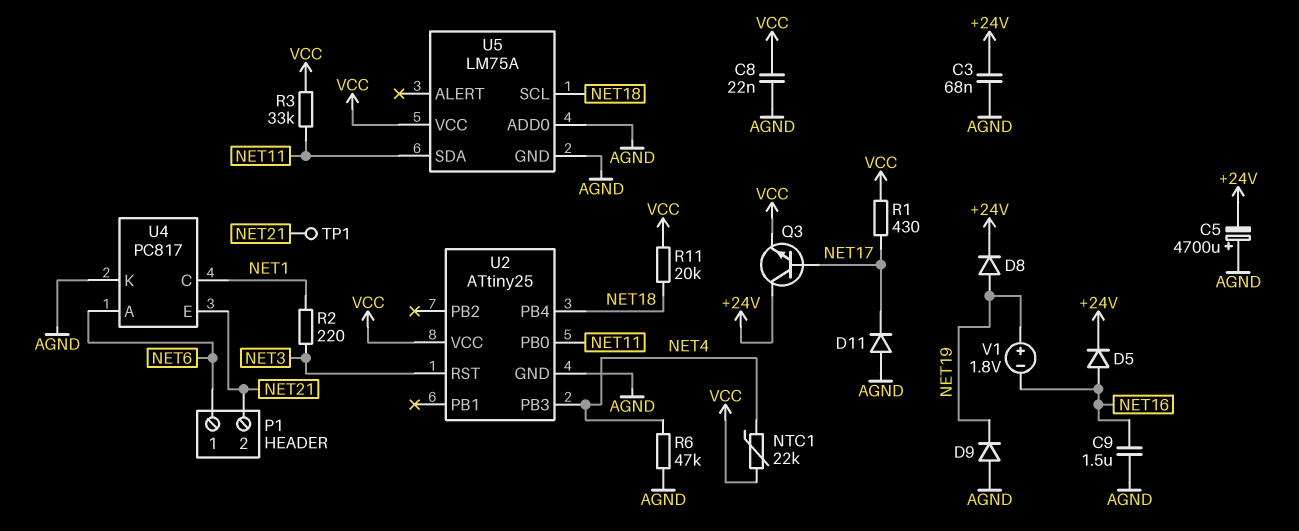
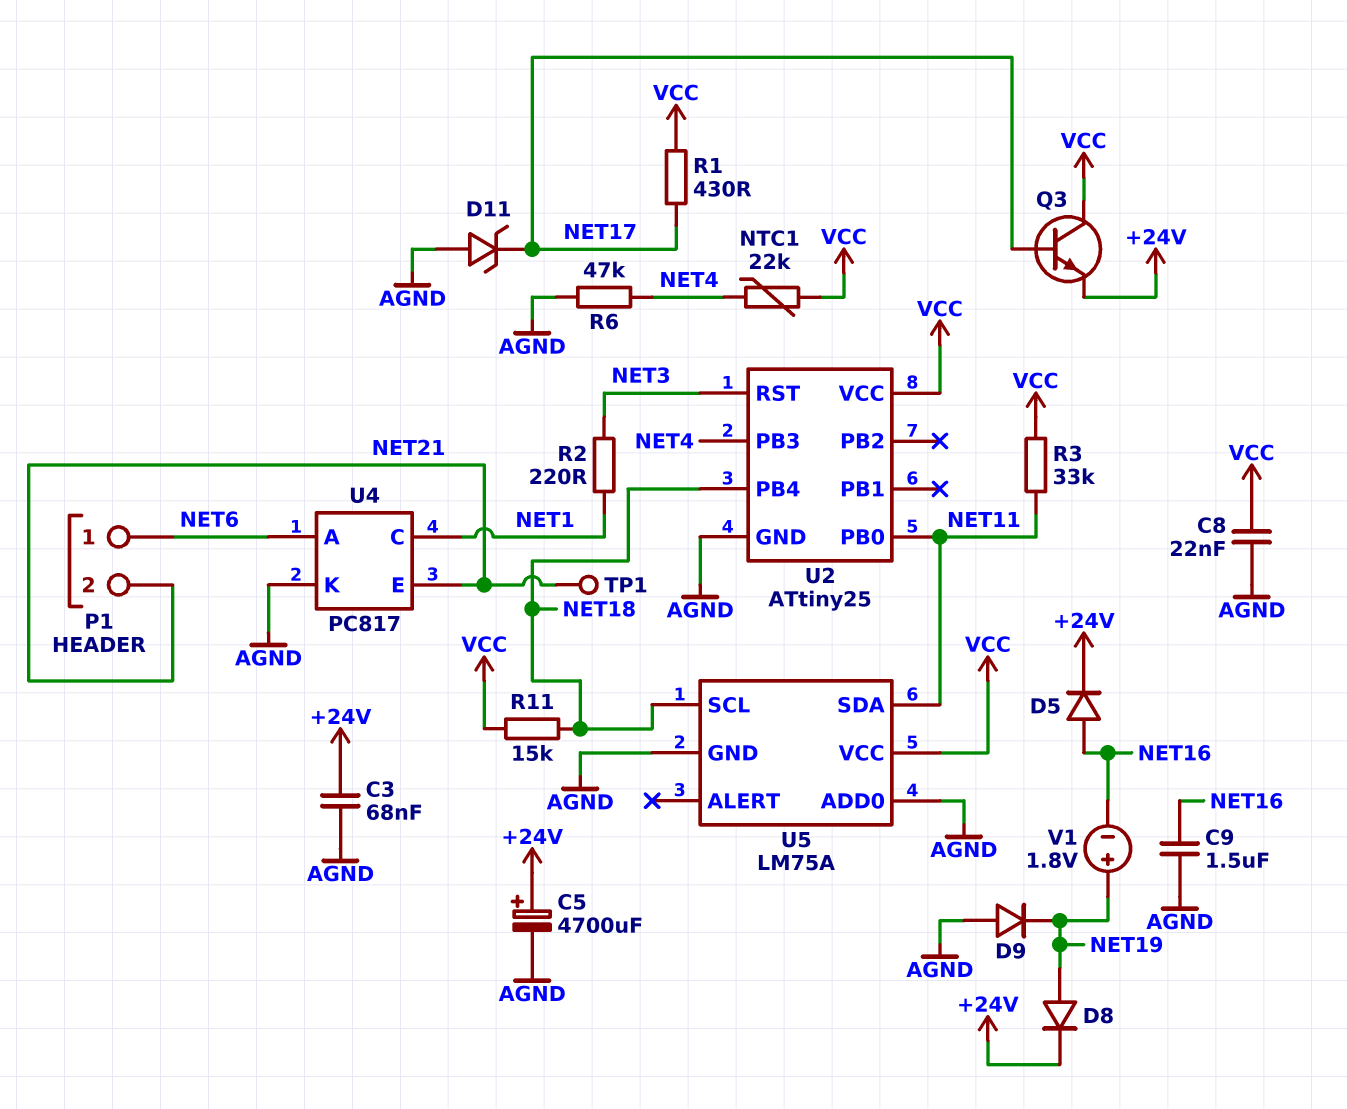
C5: 4700uF (plus AGND, minus +24V) -> 4700uF (plus +24V, minus AGND)
D11: diode (A AGND, K NET17) -> zener (A AGND, K NET17)
Q3: NPN (B NET17, C +24V, E VCC) -> NPN (B NET17, C VCC, E +24V)
R11: 20k (NET18, VCC) -> 15k (NET18, VCC)

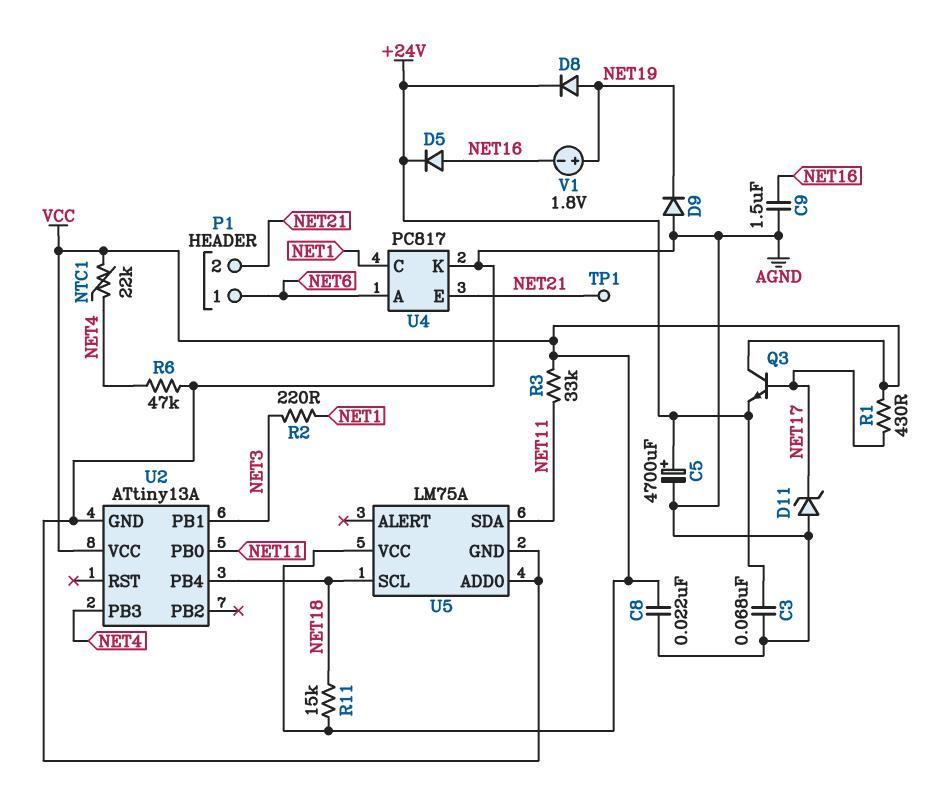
U2: ATtiny25 -> ATtiny13A
U2 pin PB1: none -> NET3
U2 pin RST: NET3 -> none

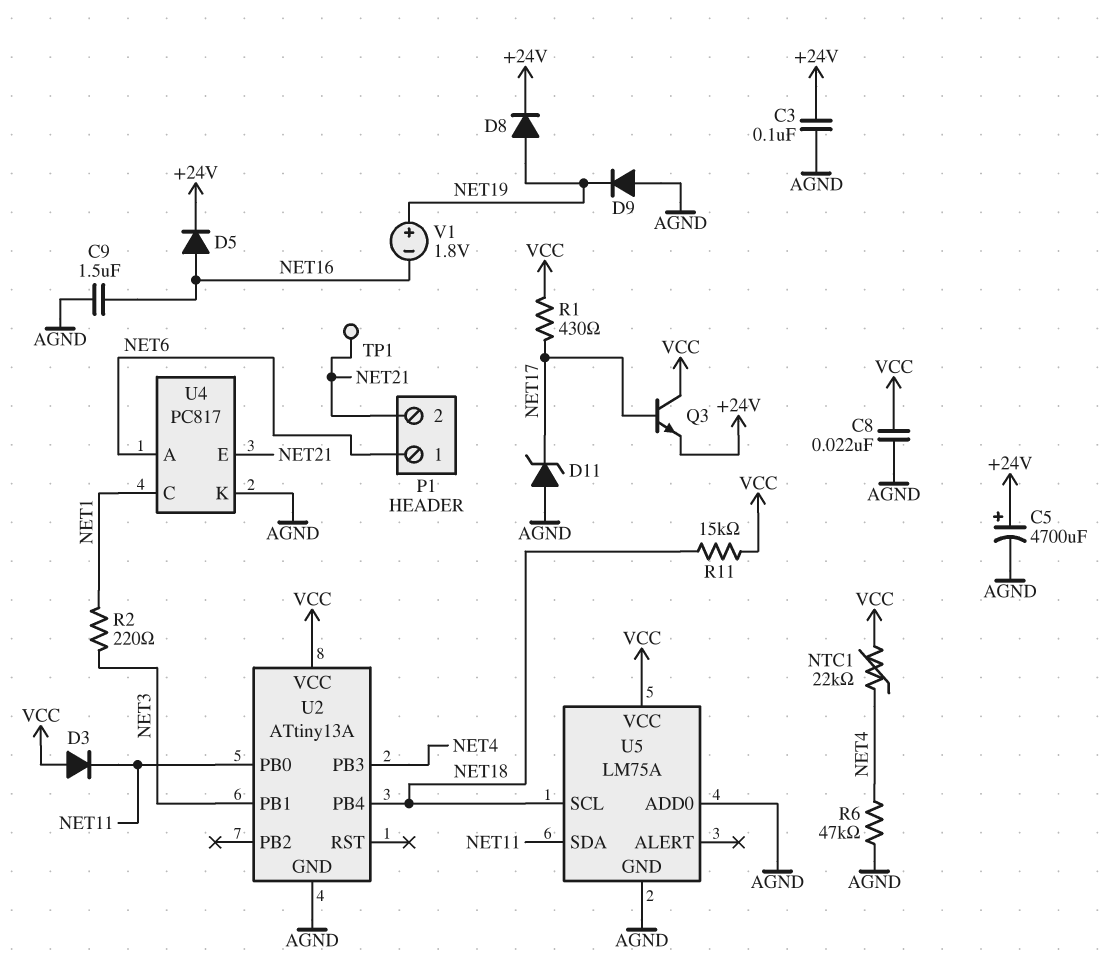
C3: 68nF (+24V, AGND) -> 100nF (+24V, AGND)
D3: none -> diode (A VCC, K NET11)
R3: 33k (NET11, VCC) -> none

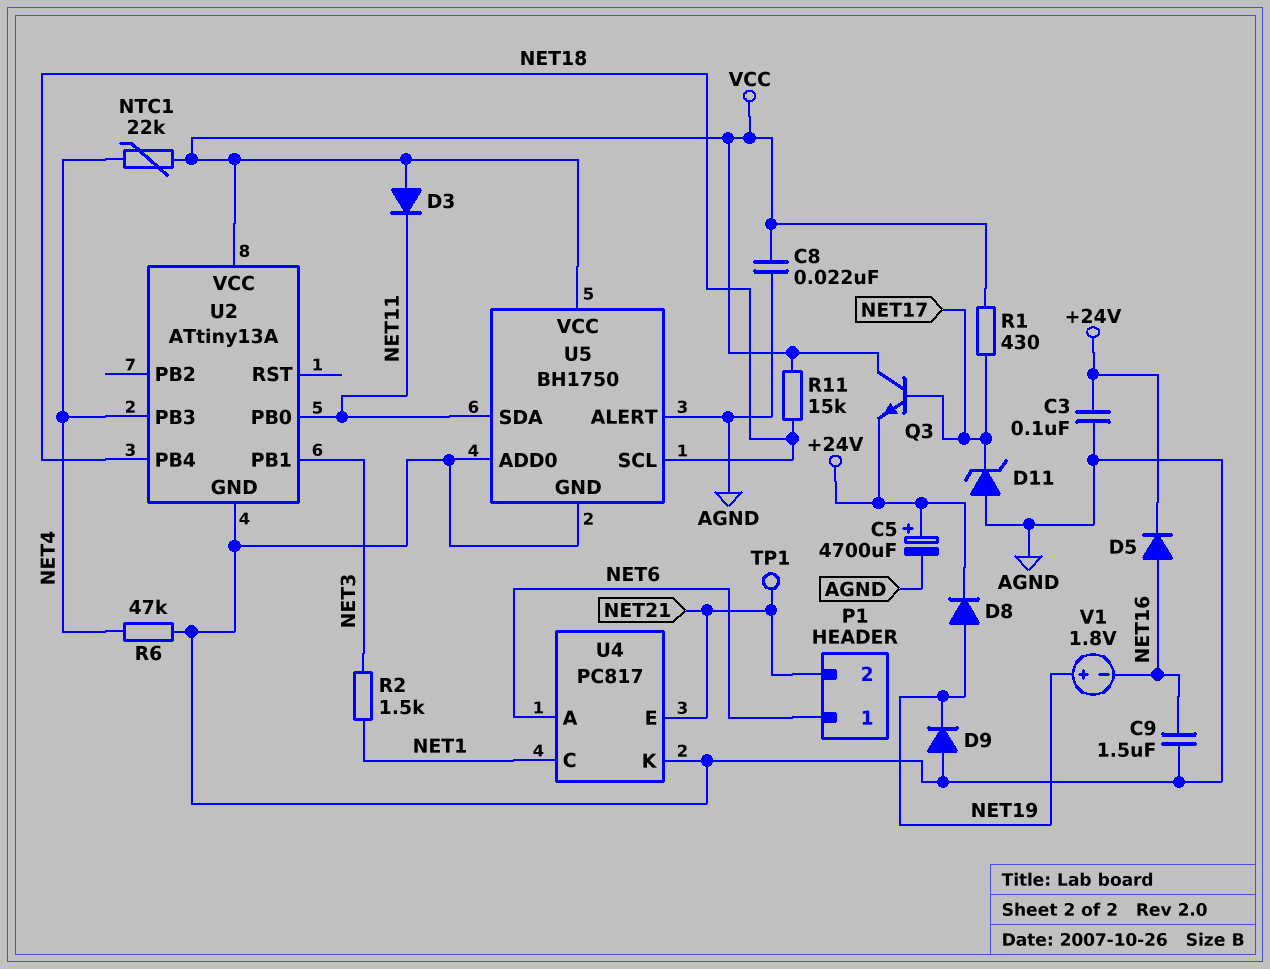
R2: 220 (NET1, NET3) -> 1.5k (NET1, NET3)
U5: LM75A -> BH1750
U5 pin ALERT: none -> AGND

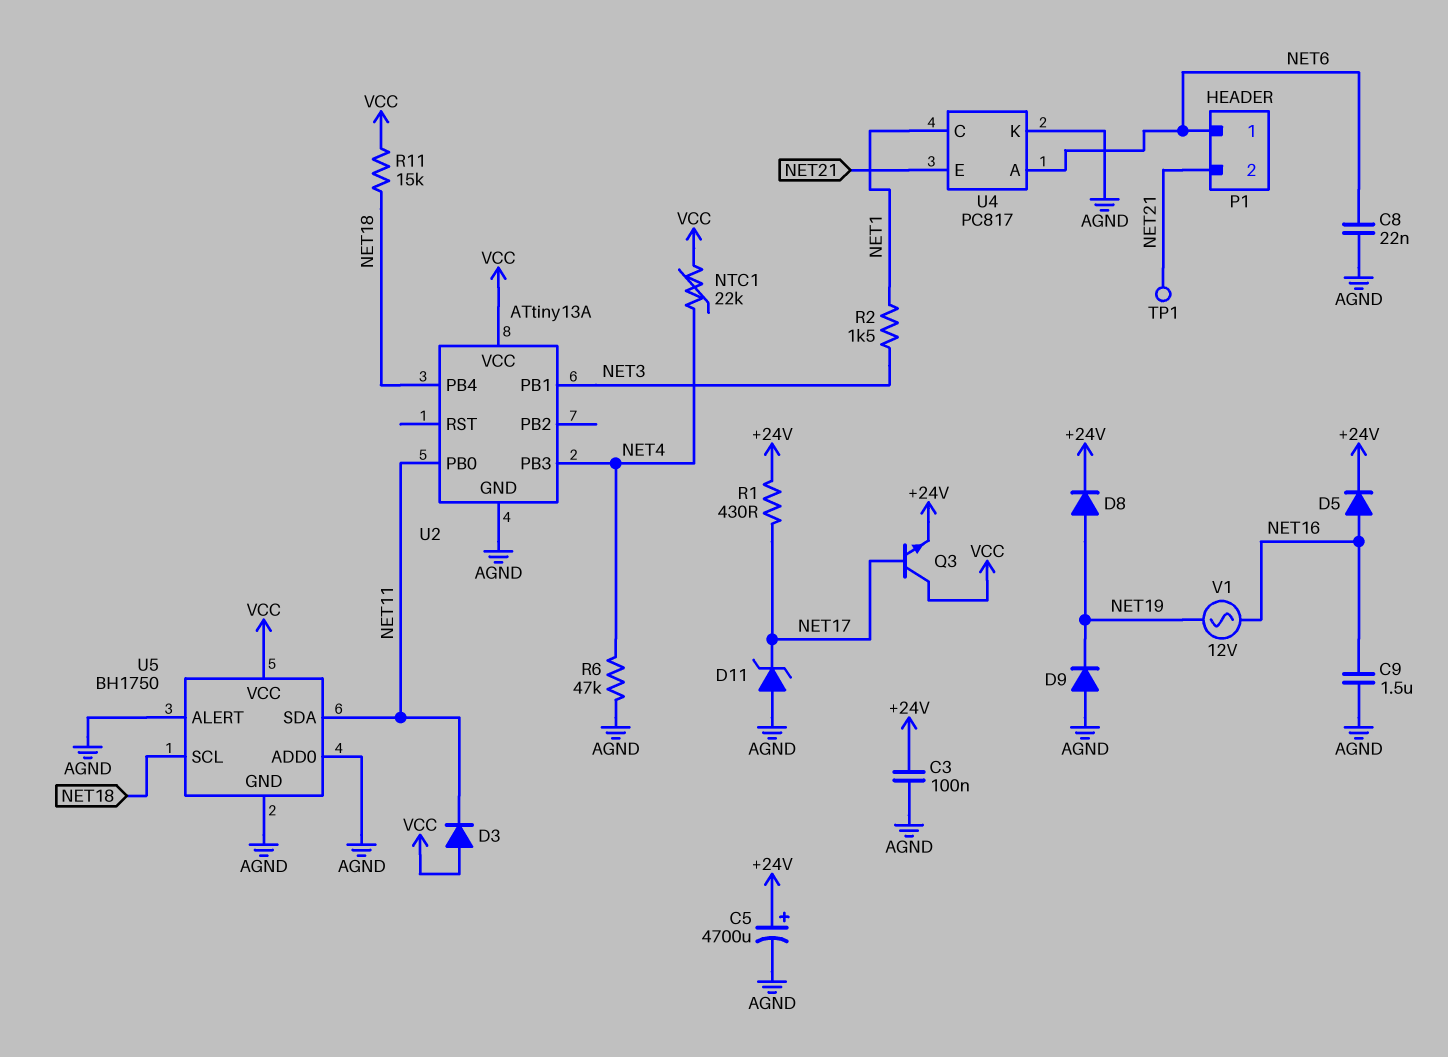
C8: 22nF (AGND, VCC) -> 22nF (AGND, NET6)
R1: 430 (NET17, VCC) -> 430 (+24V, NET17)
V1: 1.8V (plus NET19, minus NET16) -> AC 12V (NET16, NET19)

